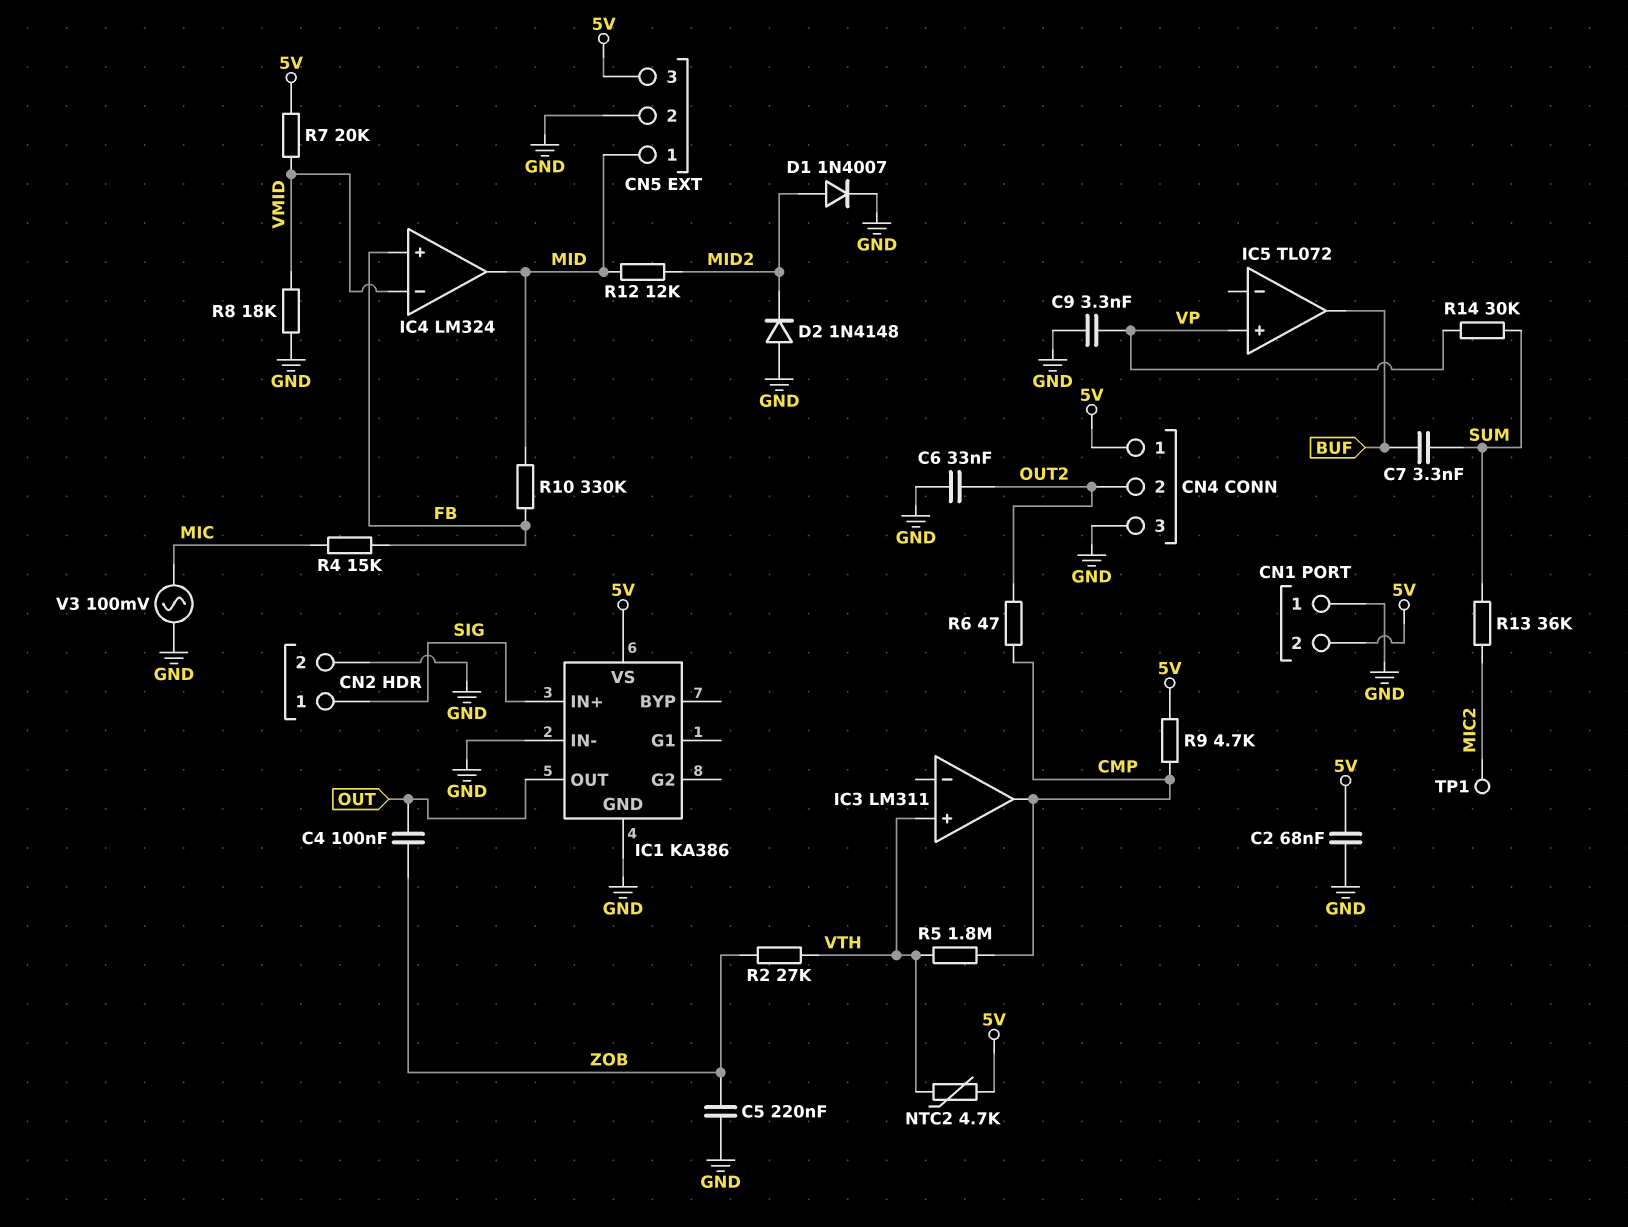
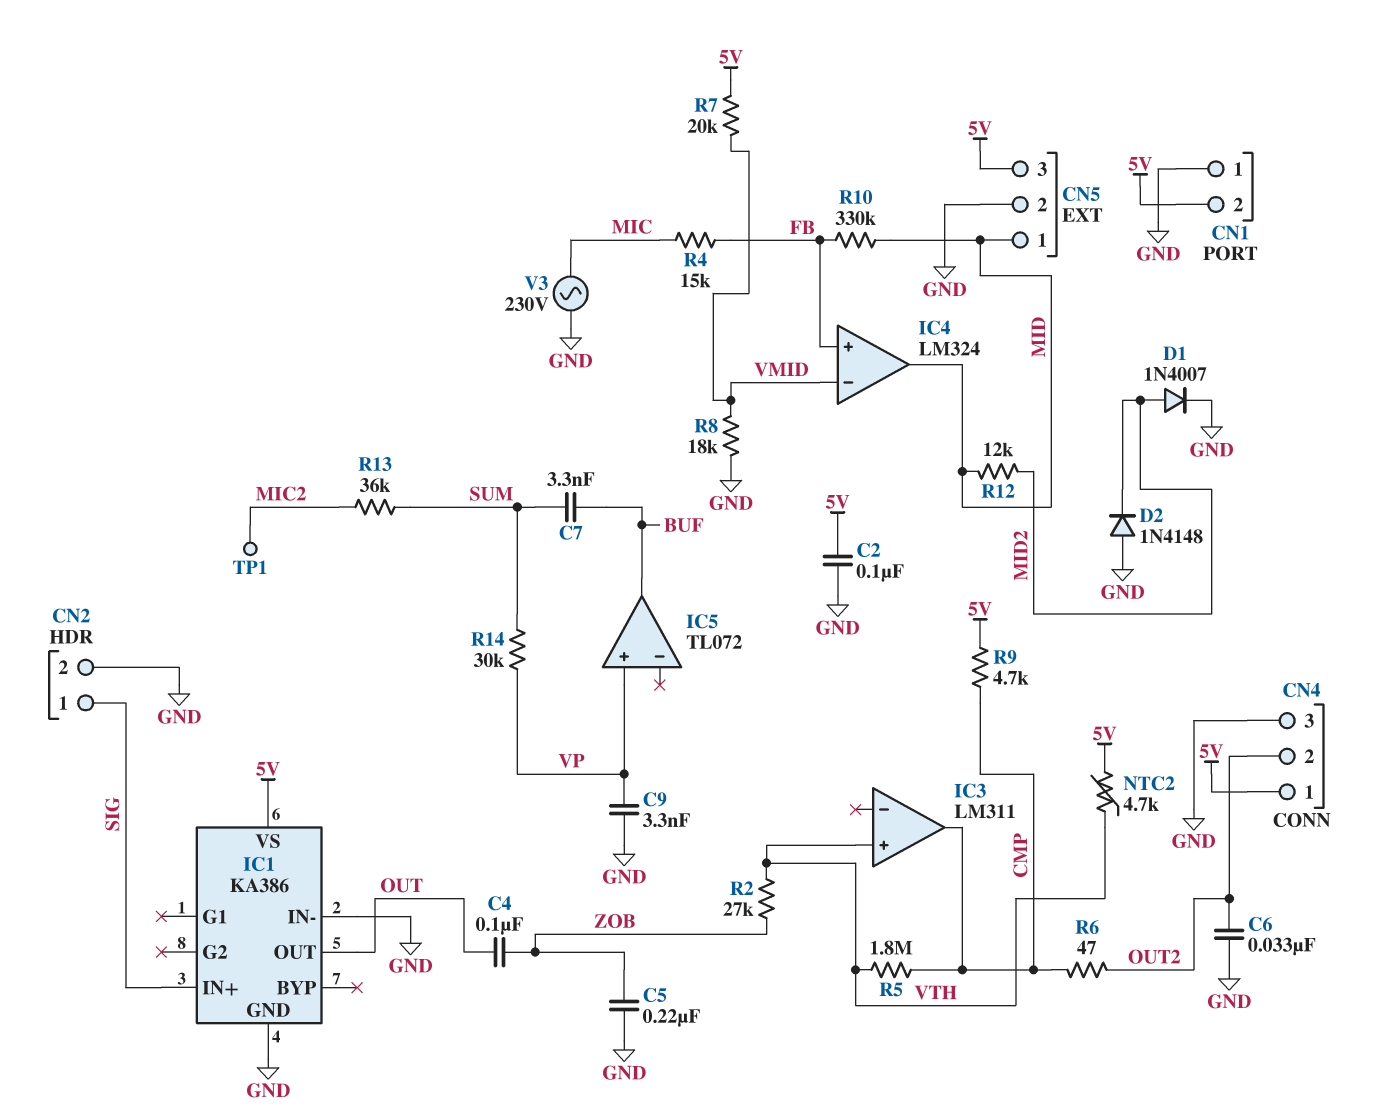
C2: 68nF (5V, GND) -> 100nF (5V, GND)
V3: AC 100mV (GND, MIC) -> AC 230V (GND, MIC)

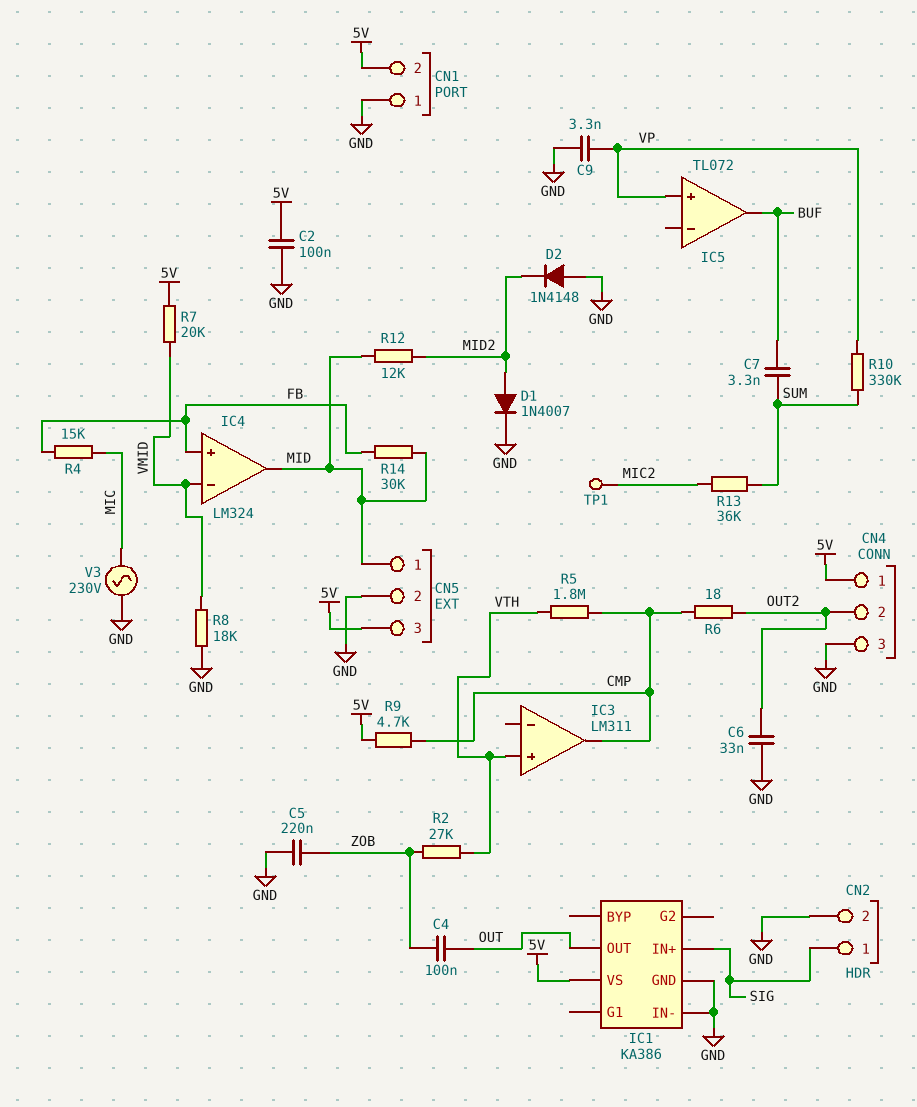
NTC2: 4.7k (5V, VTH) -> none
R6: 47 (CMP, OUT2) -> 18 (CMP, OUT2)
R10: 330k (FB, MID) -> 330k (SUM, VP)
R14: 30k (SUM, VP) -> 30k (FB, MID)

